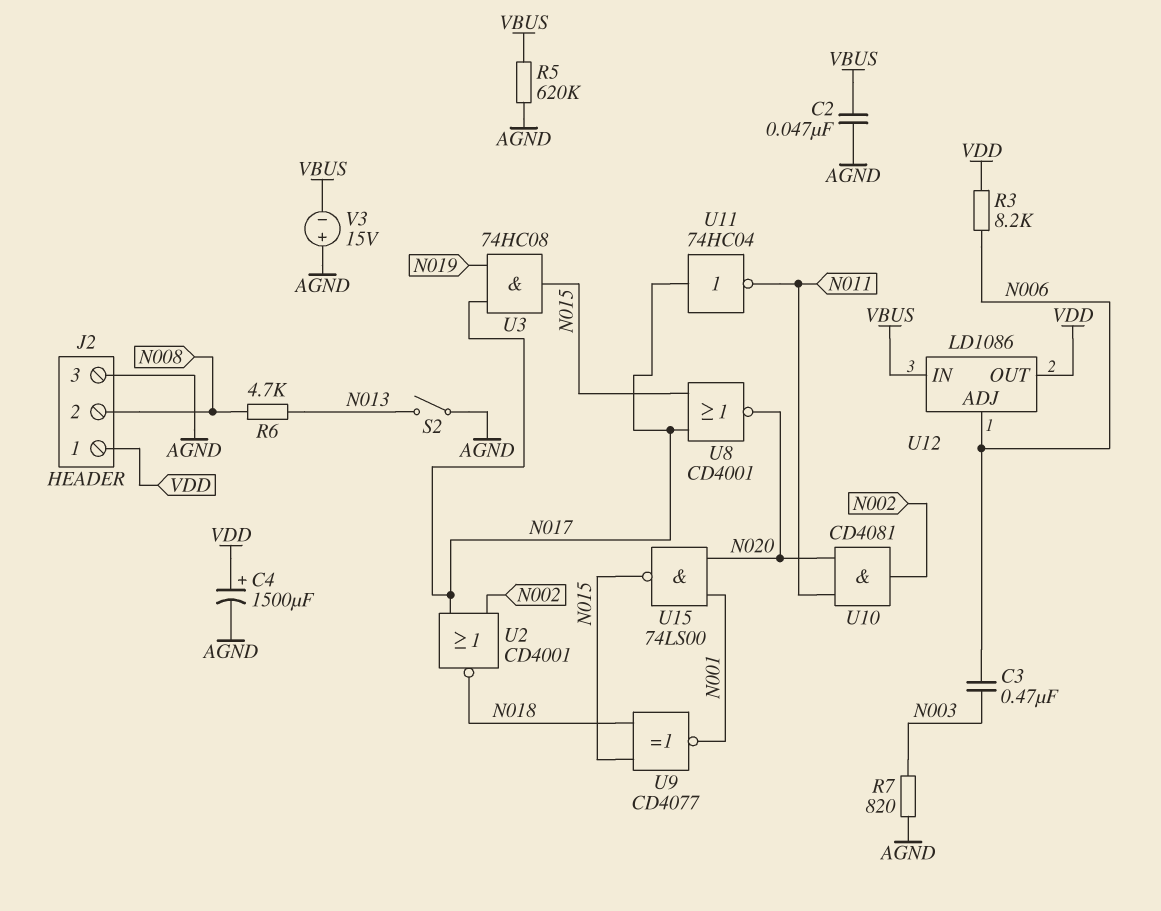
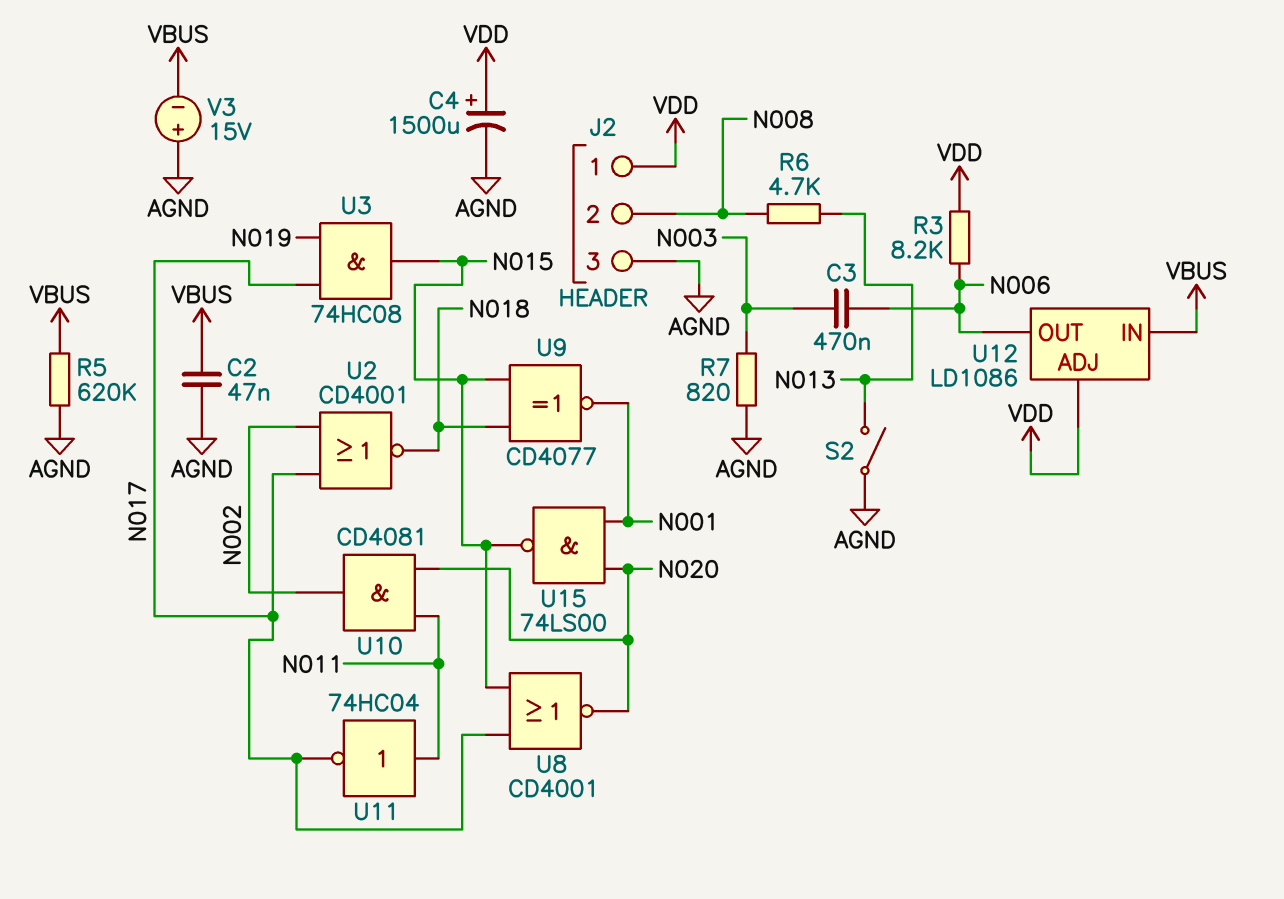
U11: NOT 74HC04 (in N017, out N011) -> NOT 74HC04 (in N011, out N017)
U12 pin ADJ: N006 -> VDD
U12 pin OUT: VDD -> N006

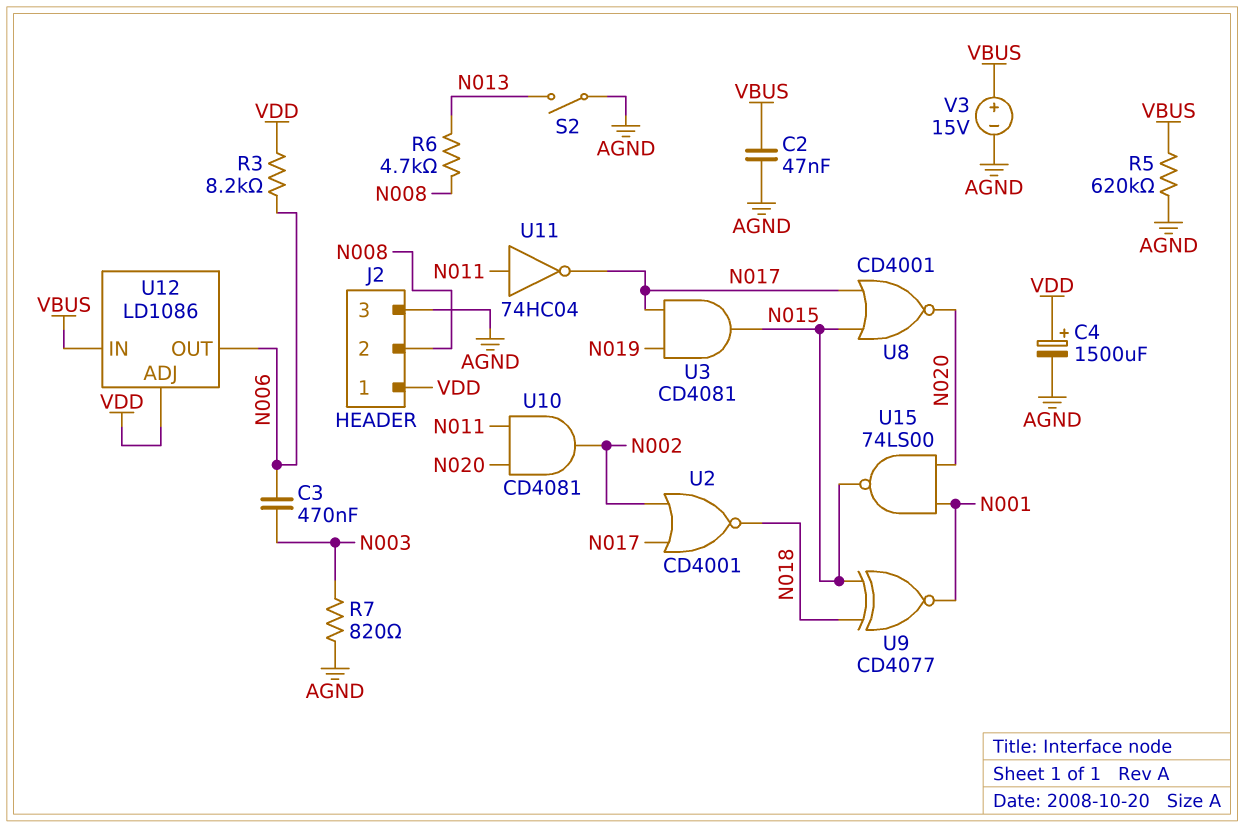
U3: AND 74HC08 (in N017, in N019, out N015) -> AND CD4081 (in N017, in N019, out N015)
V3: 15V (plus AGND, minus VBUS) -> 15V (plus VBUS, minus AGND)

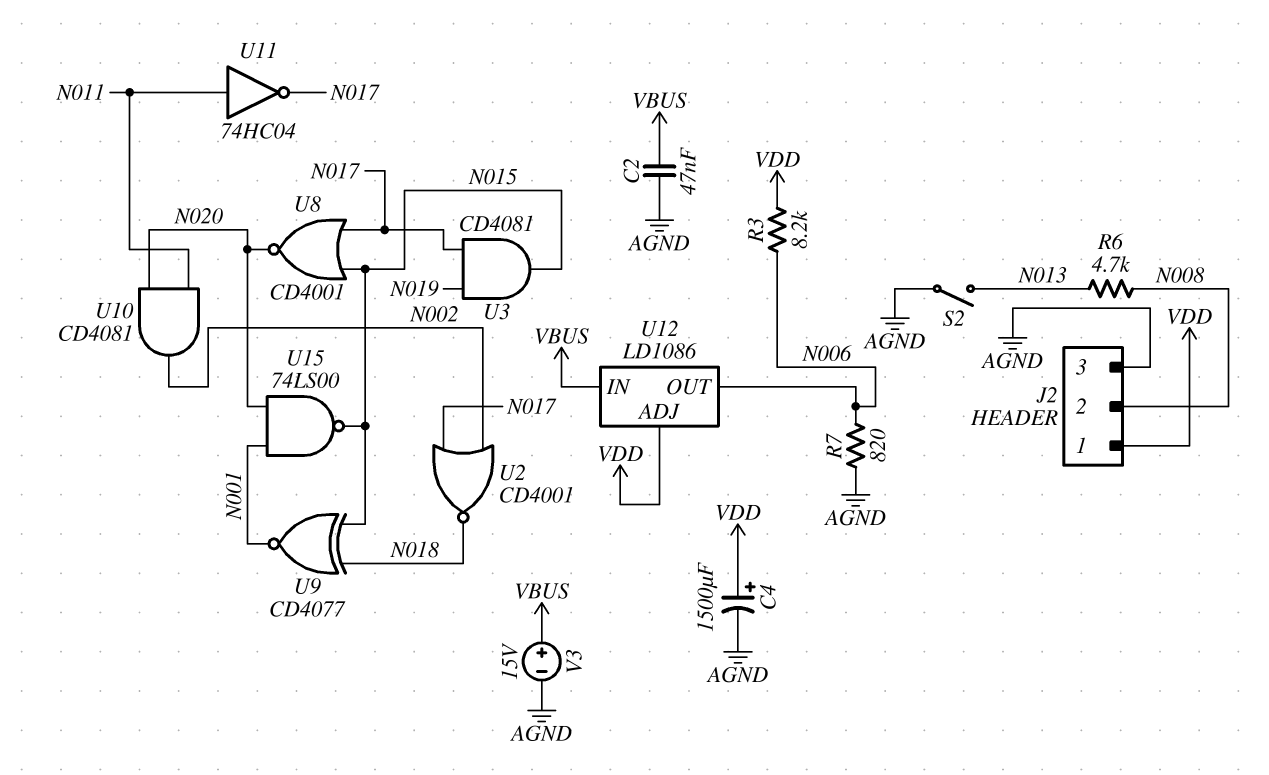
C3: 470nF (N003, N006) -> none
R5: 620k (AGND, VBUS) -> none
R7: 820 (AGND, N003) -> 820 (AGND, N006)

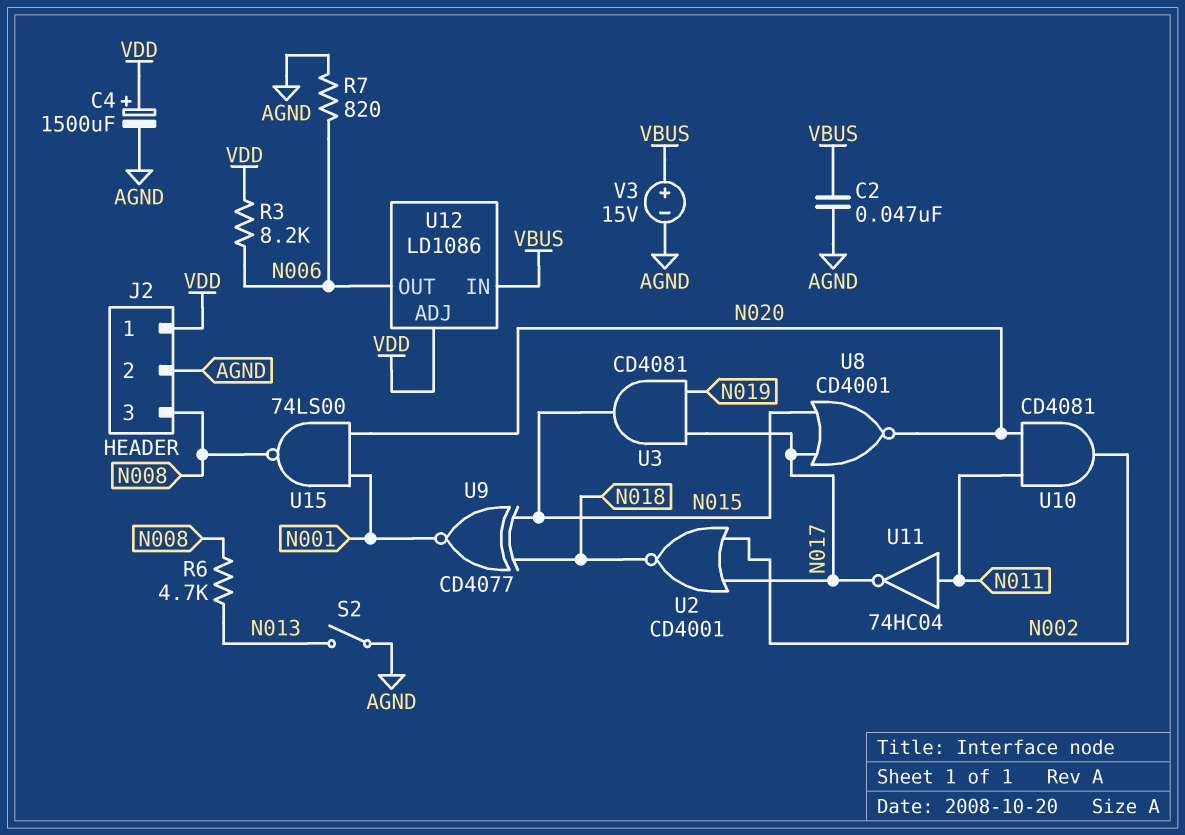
J2 pin 2: N008 -> AGND
J2 pin 3: AGND -> N008
U15: NAND 74LS00 (in N001, in N020, out N015) -> NAND 74LS00 (in N001, in N020, out N008)

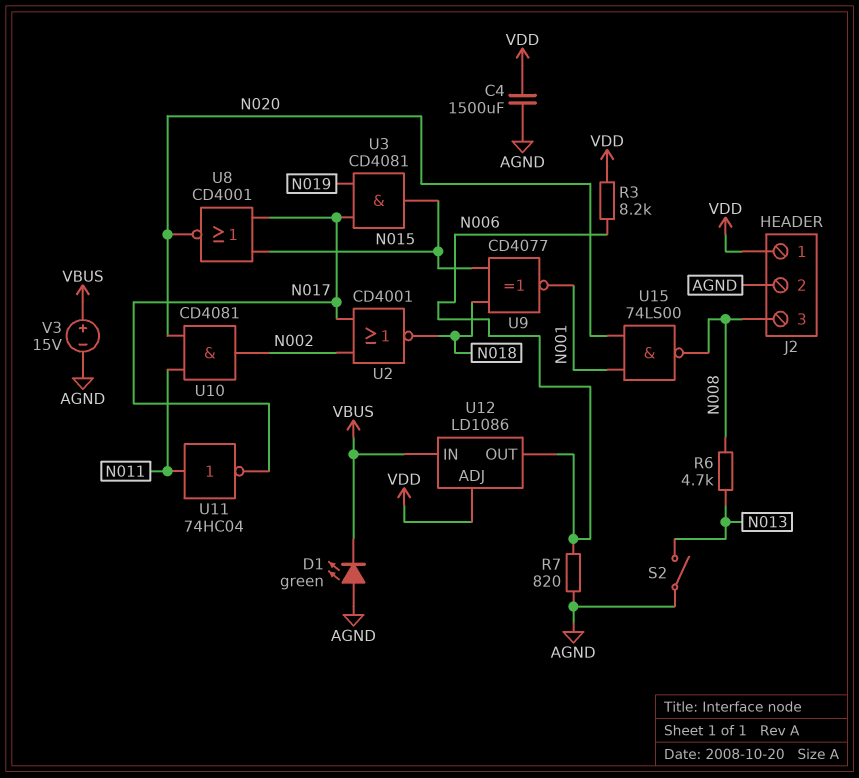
C2: 47nF (AGND, VBUS) -> none
C4: 1500uF (plus VDD, minus AGND) -> 1500uF (AGND, VDD)
D1: none -> LED green (A AGND, K VBUS)

